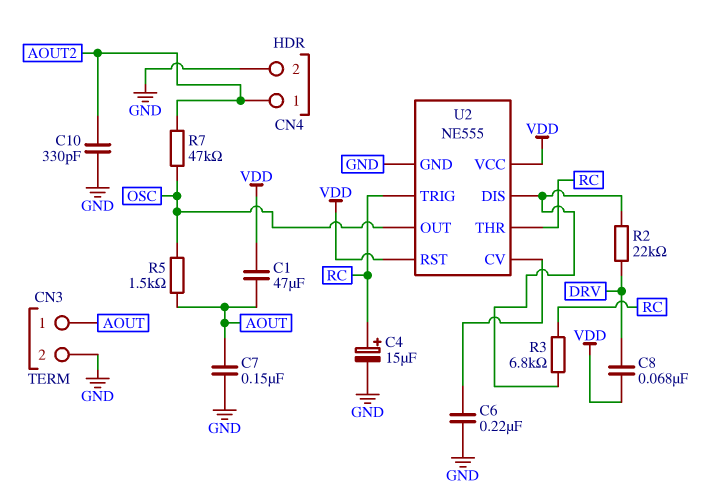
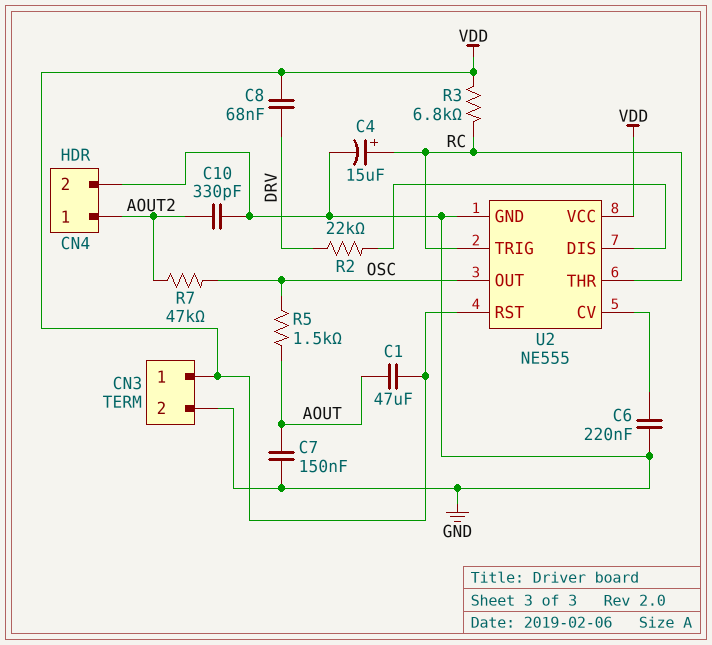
CN3 pin 1: AOUT -> VDD
R3: 6.8k (RC, U2/DIS) -> 6.8k (RC, VDD)

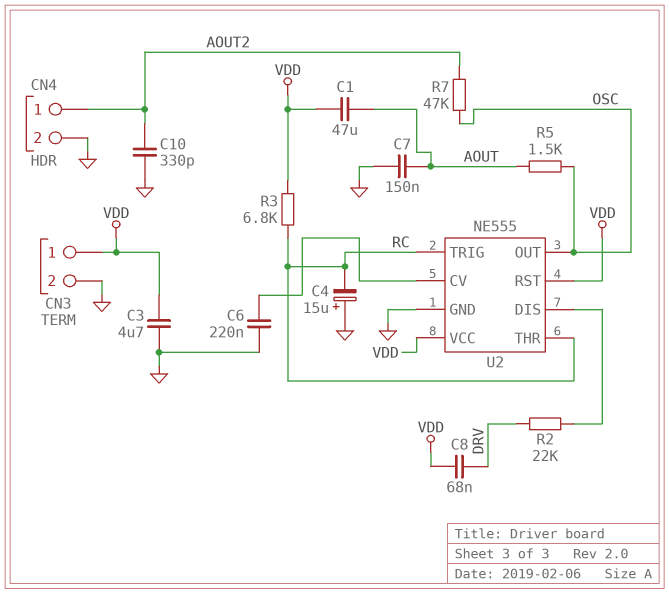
C3: none -> 4.7uF (GND, VDD)
C4: 15uF (plus RC, minus GND) -> 15uF (plus GND, minus RC)

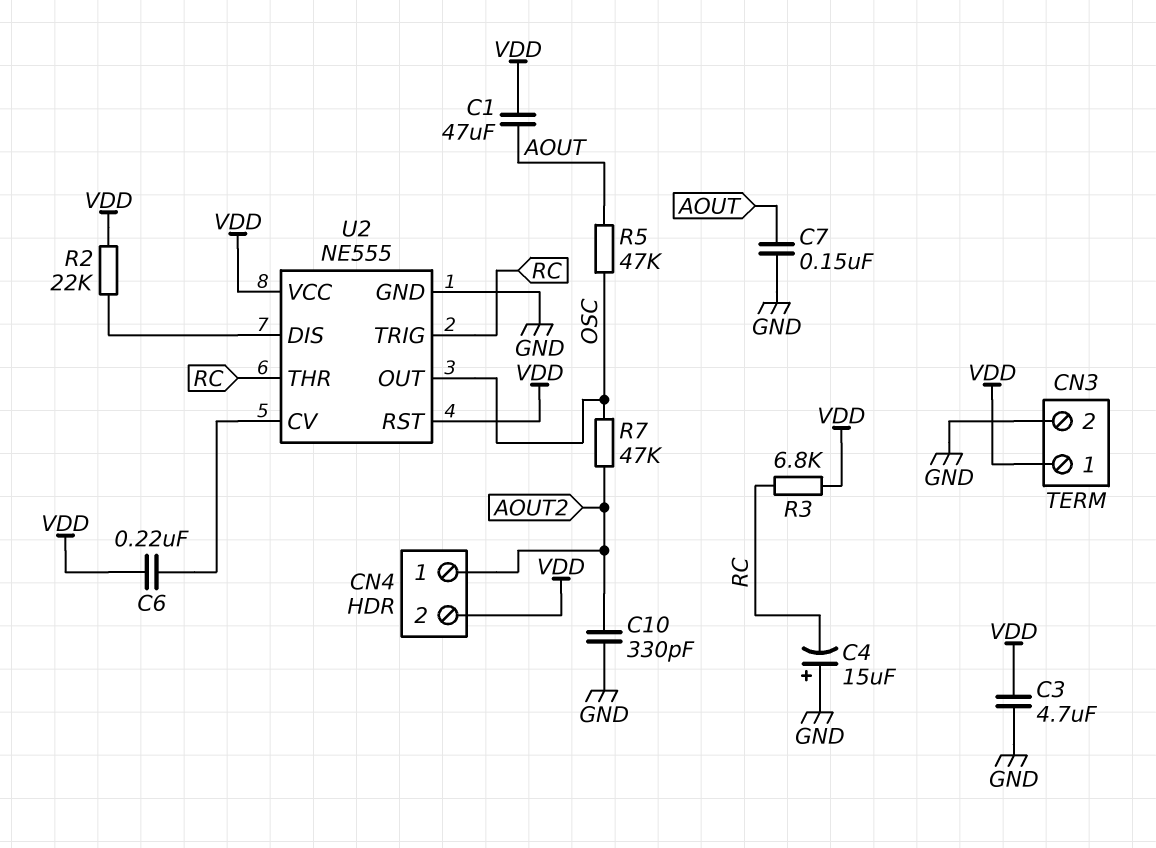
C6: 220nF (GND, U2/CV) -> 220nF (U2/CV, VDD)
C8: 68nF (DRV, VDD) -> none
CN4 pin 2: GND -> VDD
R2: 22k (DRV, U2/DIS) -> 22k (U2/DIS, VDD)
R5: 1.5k (AOUT, OSC) -> 47k (AOUT, OSC)

